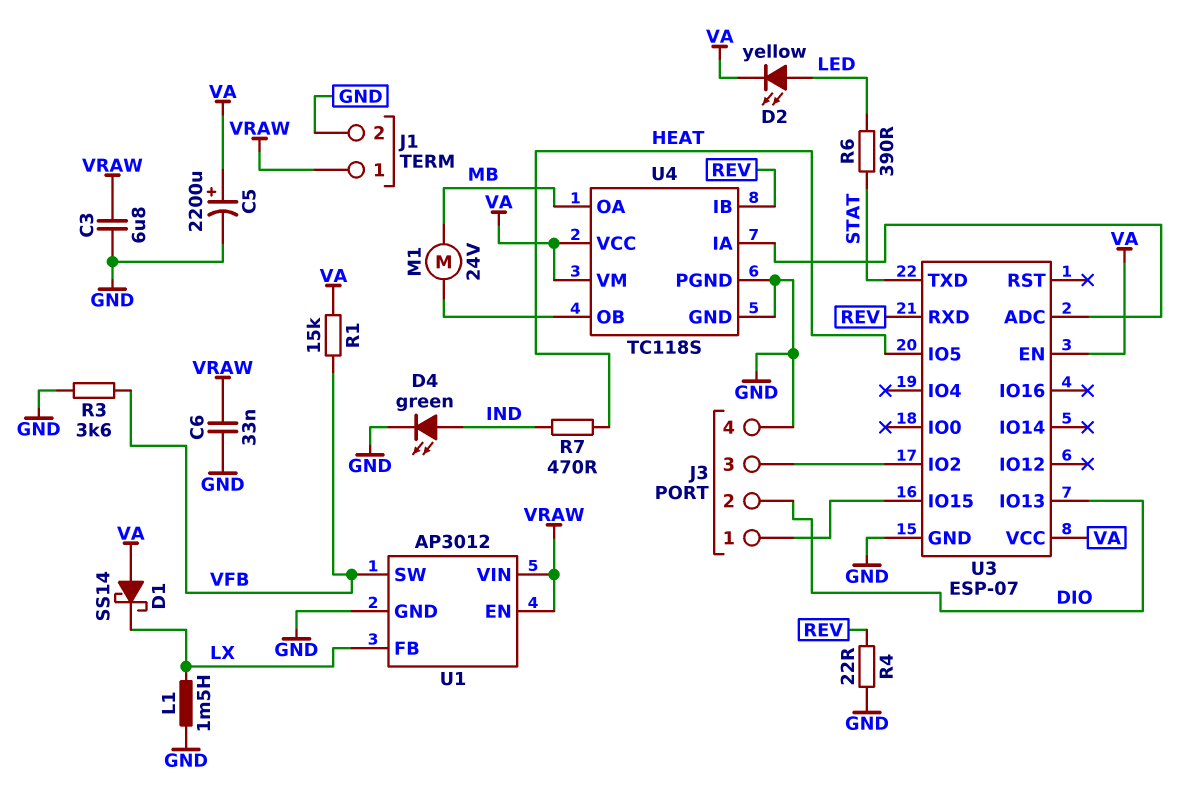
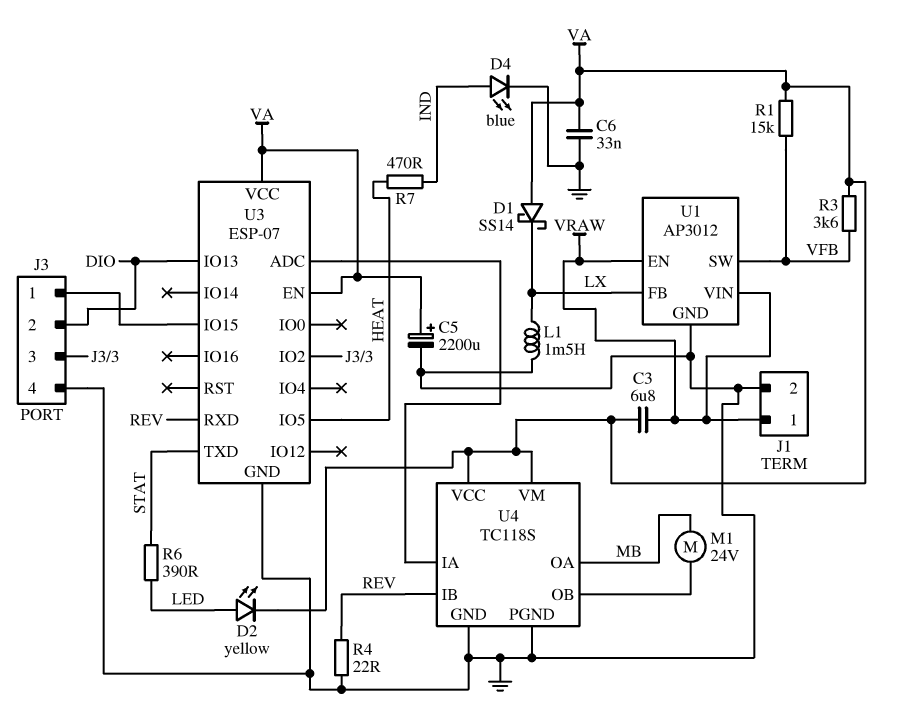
C3: 6.8uF (GND, VRAW) -> 6.8uF (VA, VRAW)
C6: 33nF (GND, VRAW) -> 33nF (GND, VA)
D4: LED green (A IND, K GND) -> LED blue (A IND, K GND)
R3: 3.6k (GND, VFB) -> 3.6k (VA, VFB)

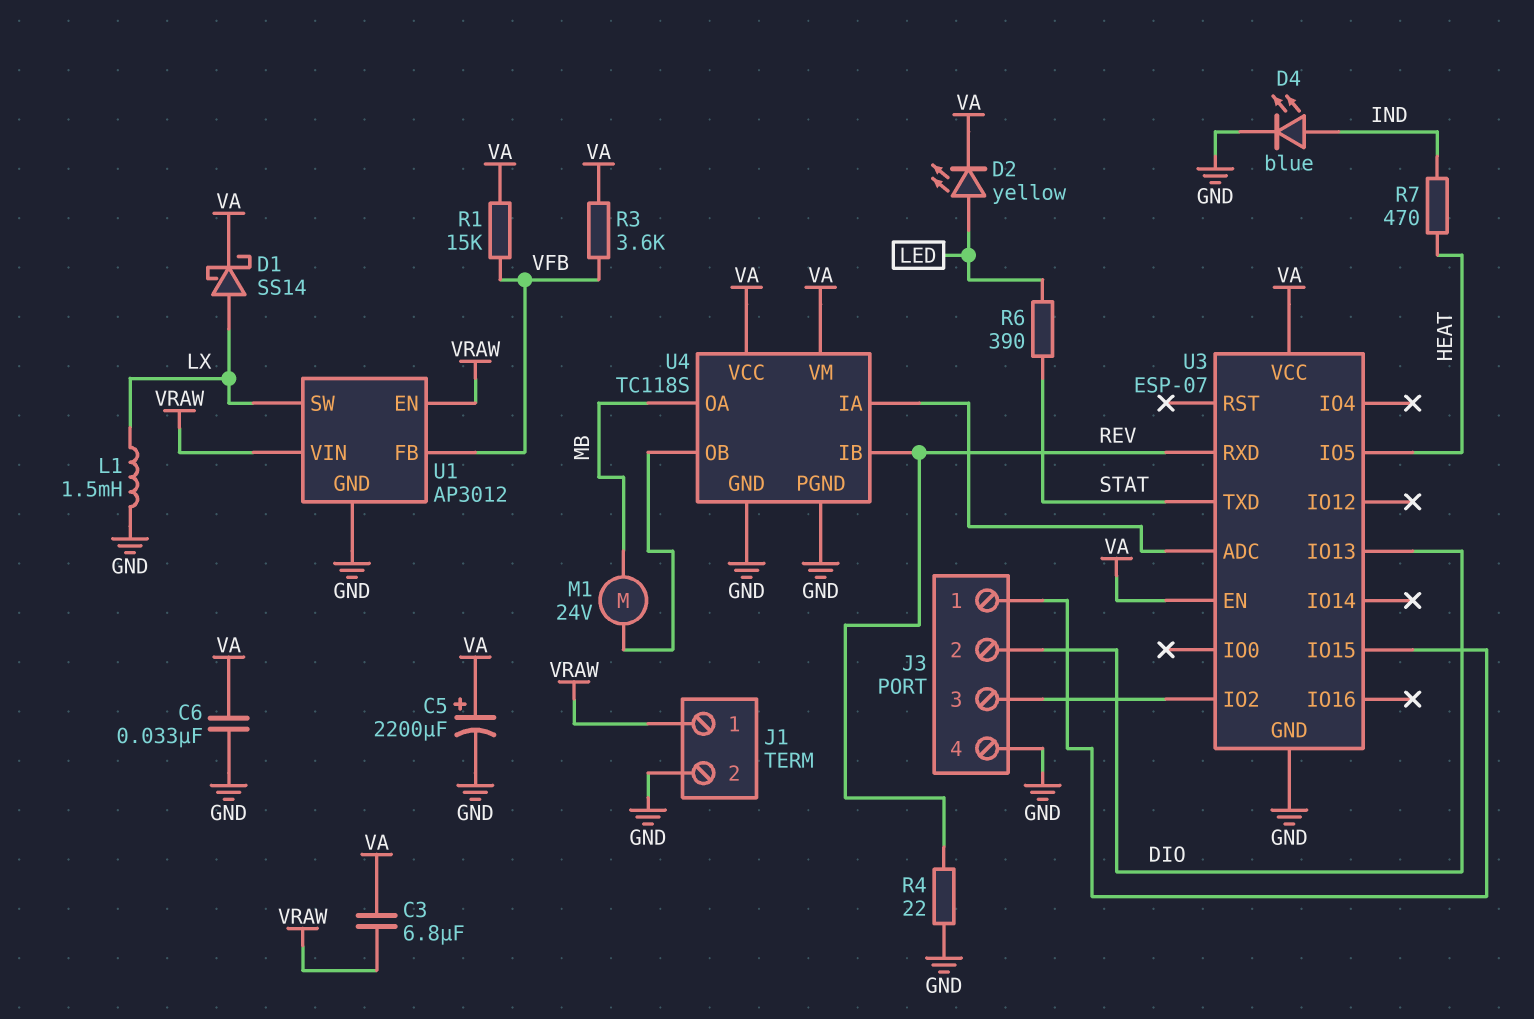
D1: schottky SS14 (A VA, K LX) -> schottky SS14 (A LX, K VA)
U1 pin FB: LX -> VFB
U1 pin SW: VFB -> LX

